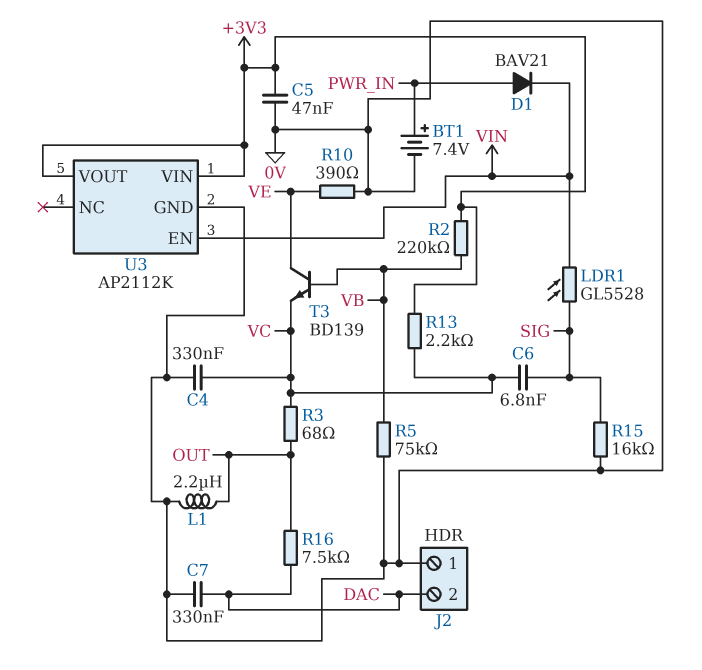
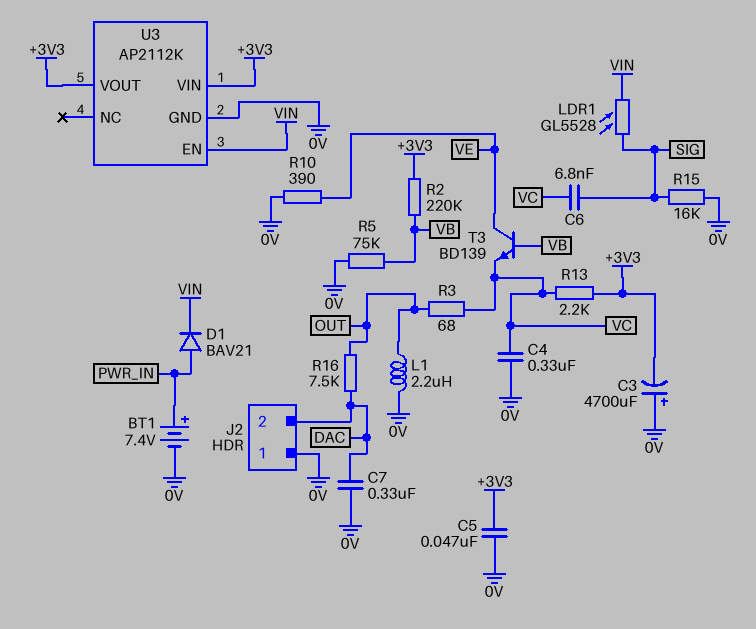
C3: none -> 4700uF (plus 0V, minus +3V3)

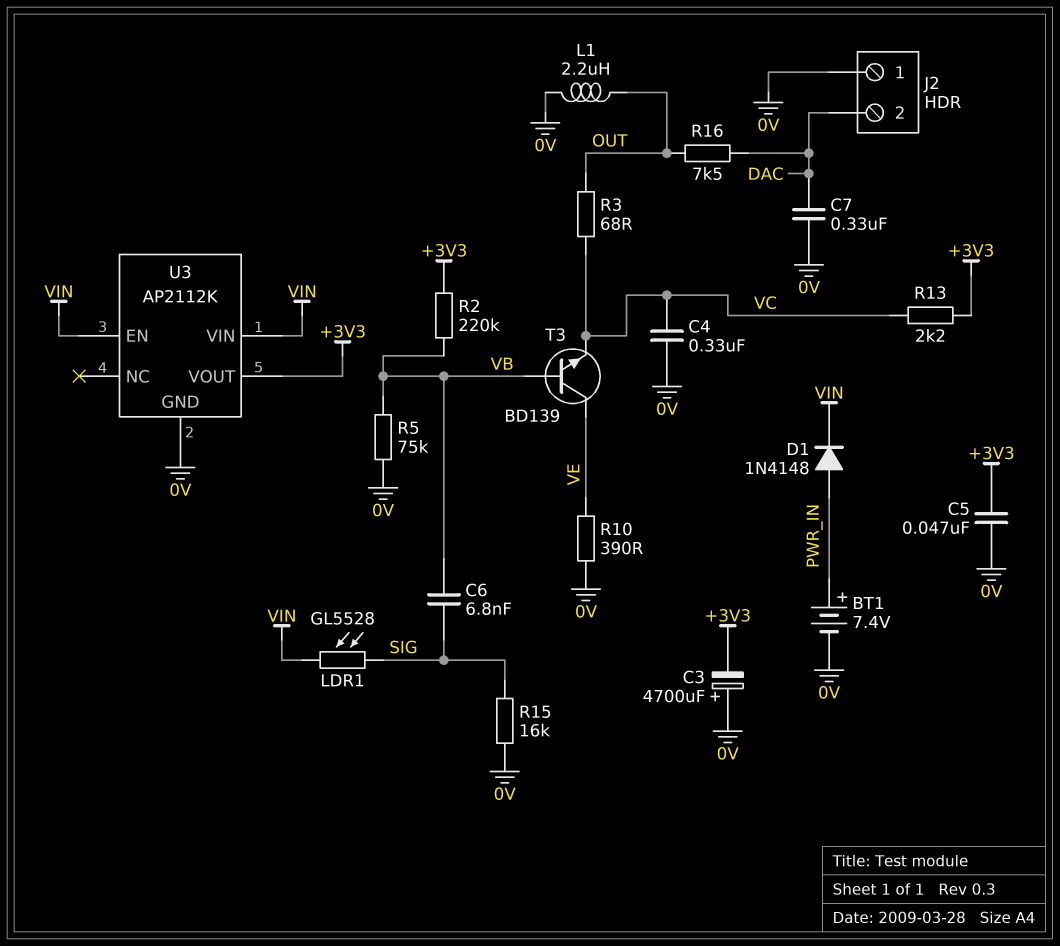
C6: 6.8nF (SIG, VC) -> 6.8nF (SIG, VB)
D1: diode BAV21 (A PWR_IN, K VIN) -> diode 1N4148 (A PWR_IN, K VIN)
U3 pin VIN: +3V3 -> VIN

